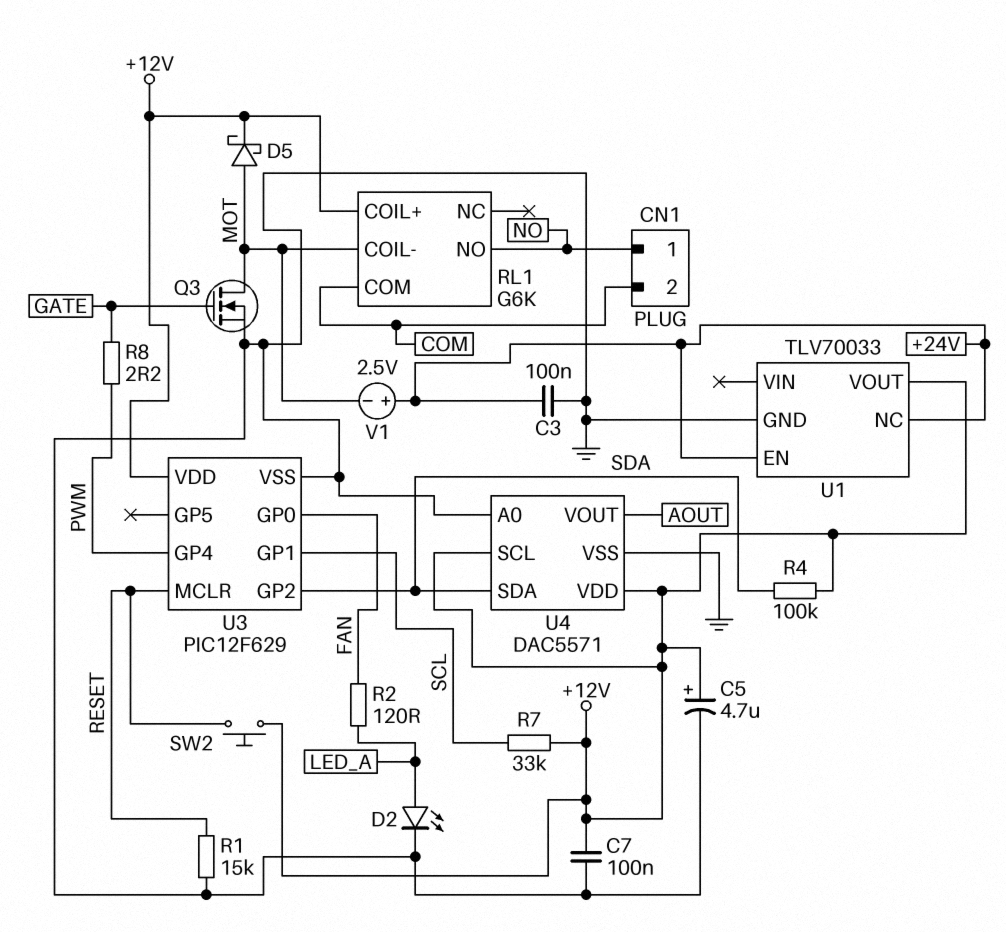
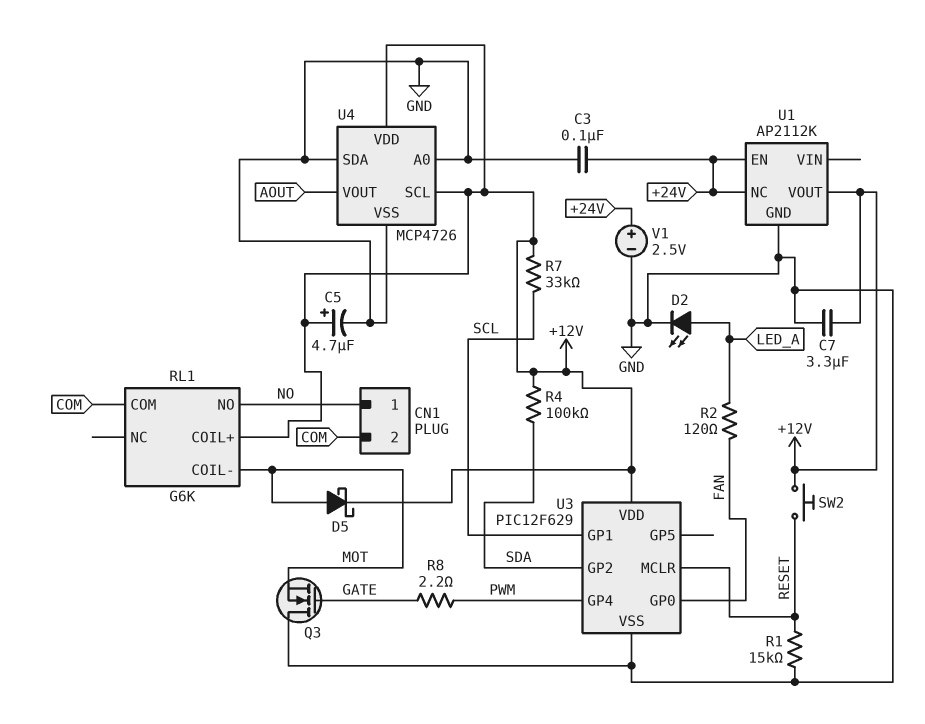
C7: 100nF (+12V, GND) -> 3.3uF (+12V, GND)
Q3: NMOS (G GATE, D MOT, S GND) -> NMOS (G GATE, D GND, S MOT)
U1: TLV70033 -> AP2112K
U4: DAC5571 -> MCP4726
U4 pin SDA: SDA -> GND
V1: 2.5V (plus +24V, minus MOT) -> 2.5V (plus +24V, minus GND)

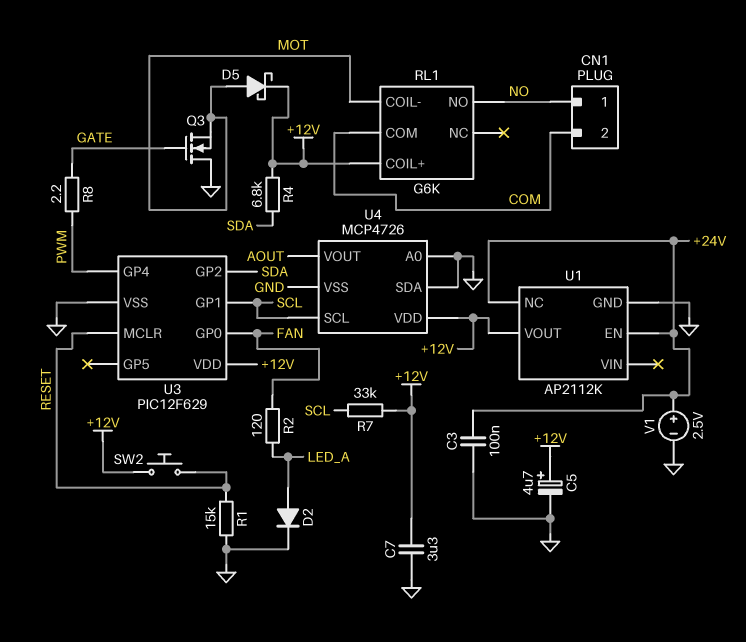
D2: LED (A LED_A, K GND) -> diode (A LED_A, K GND)
R4: 100k (+12V, SDA) -> 6.8k (+12V, SDA)
U4 pin SCL: +12V -> SCL

